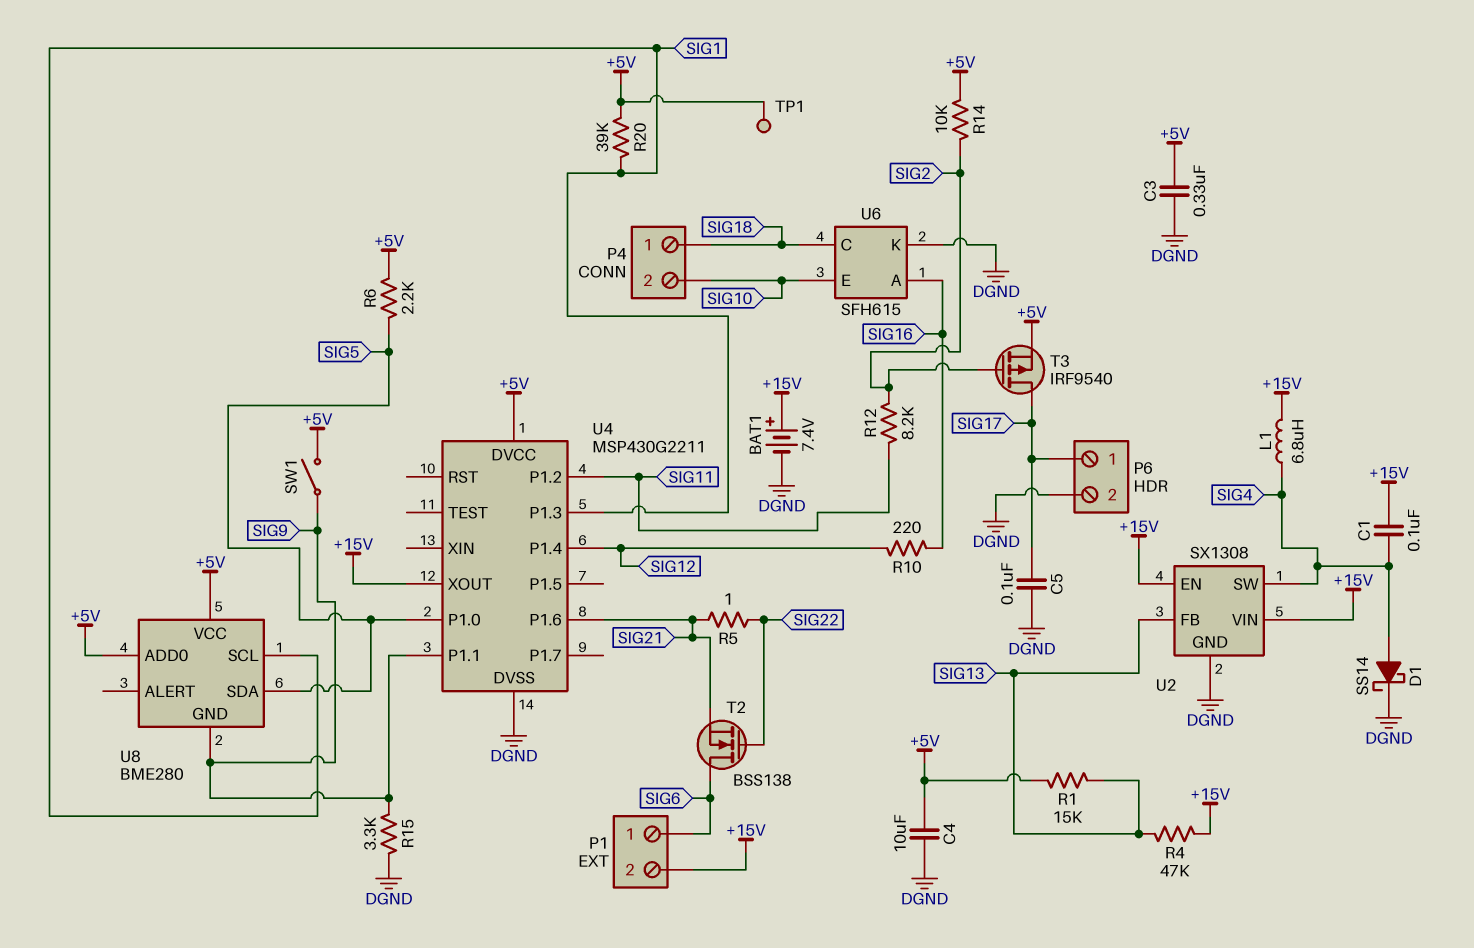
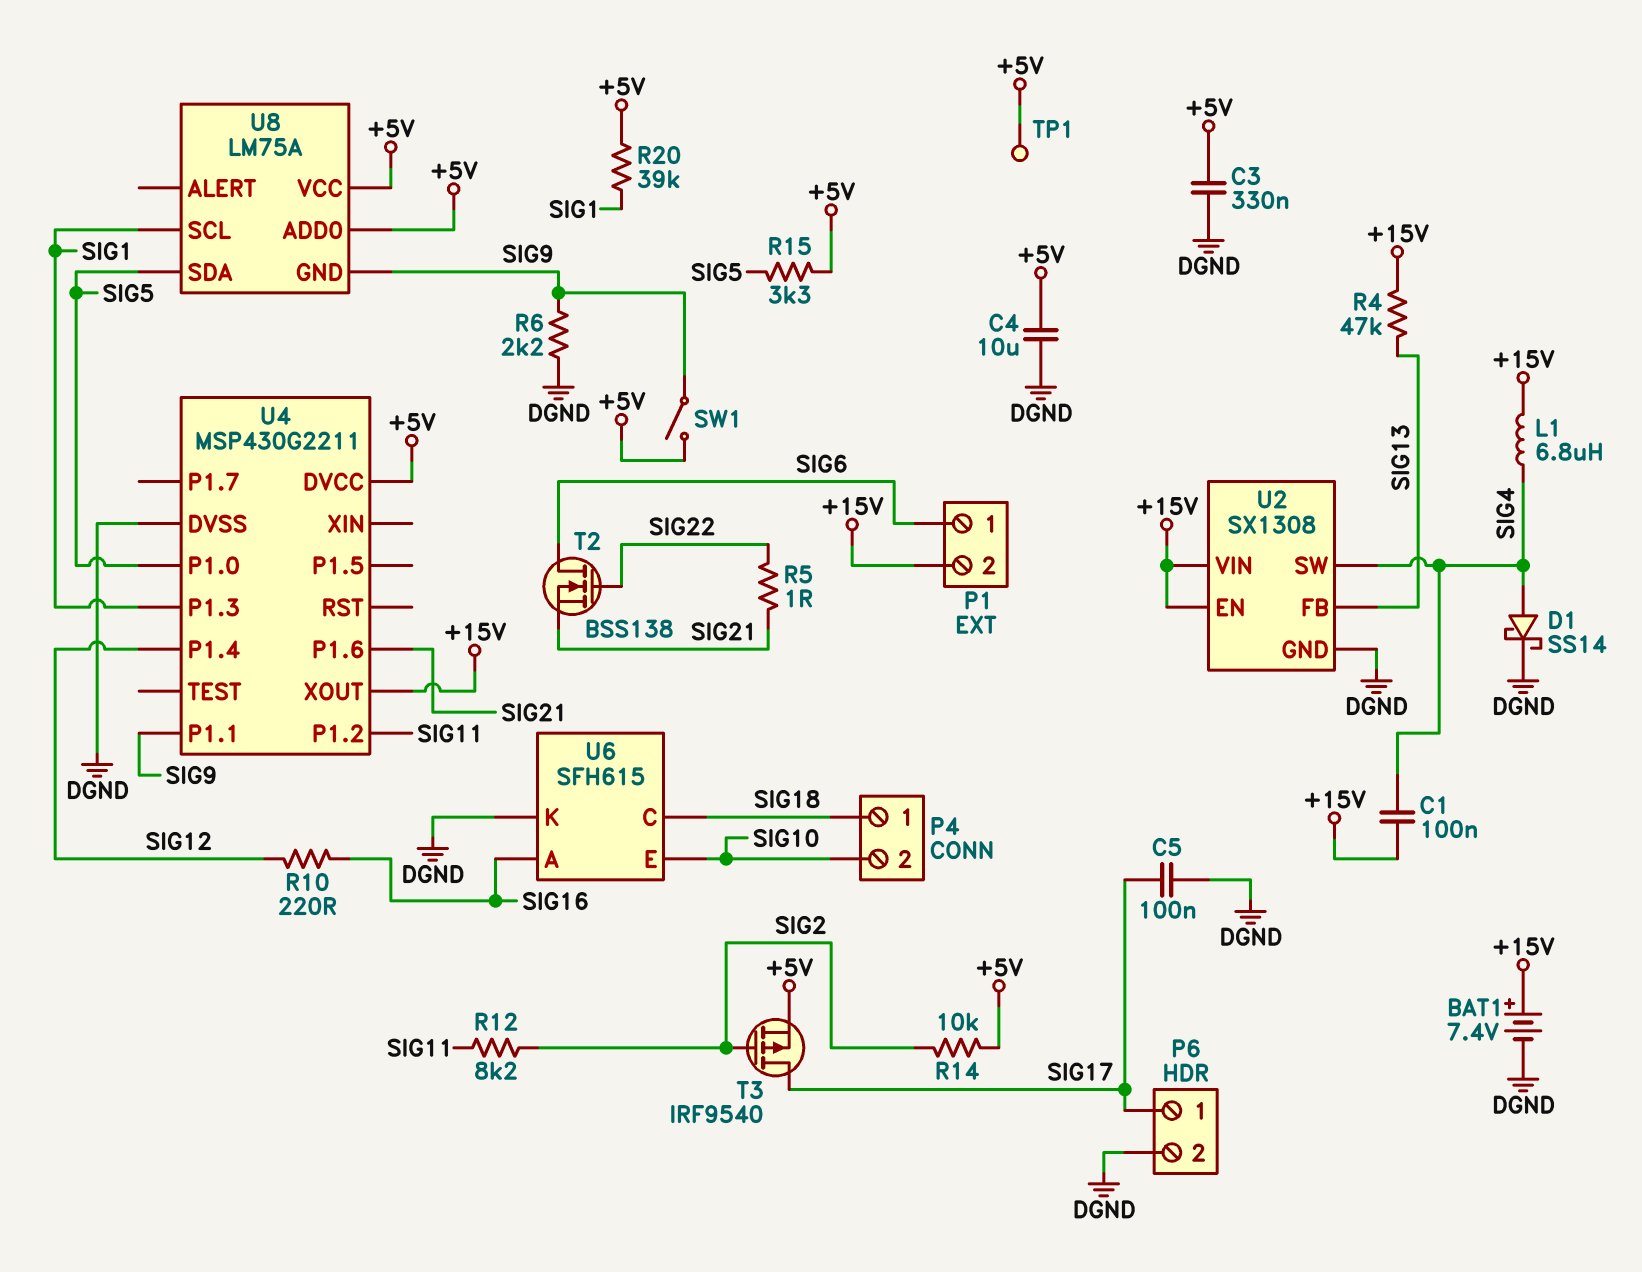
R1: 15k (+5V, SIG13) -> none
R6: 2.2k (+5V, SIG5) -> 2.2k (DGND, SIG9)
R15: 3.3k (DGND, SIG9) -> 3.3k (+5V, SIG5)
U8: BME280 -> LM75A

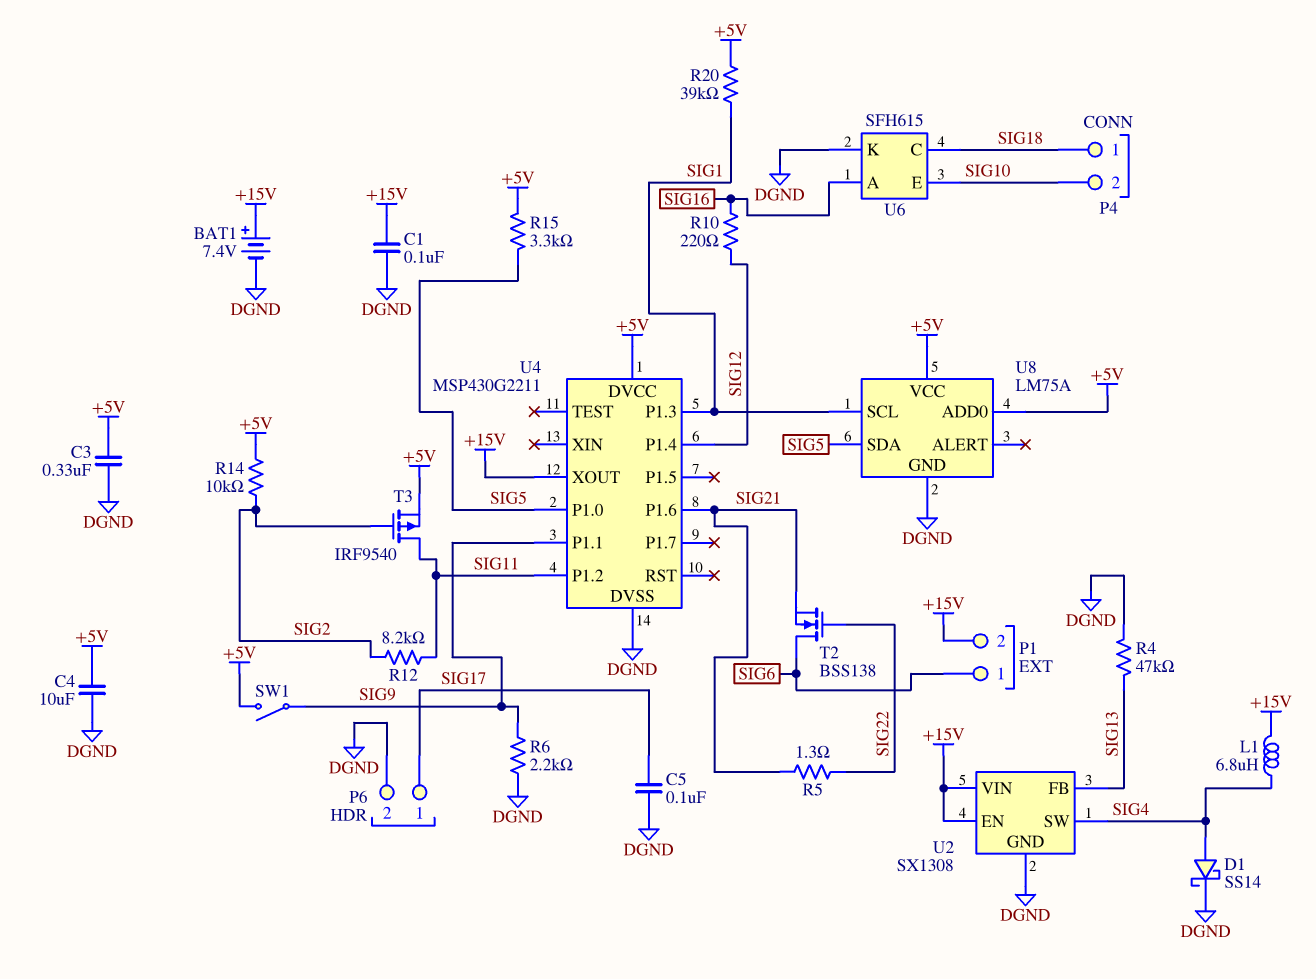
C1: 100nF (+15V, SIG4) -> 100nF (+15V, DGND)
R4: 47k (+15V, SIG13) -> 47k (DGND, SIG13)
R5: 1 (SIG21, SIG22) -> 1.3 (SIG21, SIG22)
T3: PMOS IRF9540 (G SIG2, D SIG17, S +5V) -> PMOS IRF9540 (G SIG2, D SIG11, S +5V)
TP1: test point (+5V) -> none
U8 pin GND: SIG9 -> DGND

